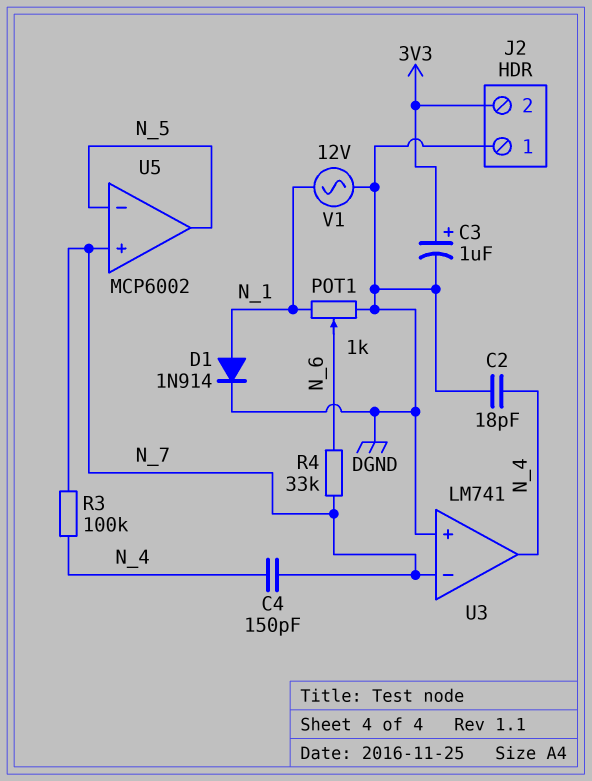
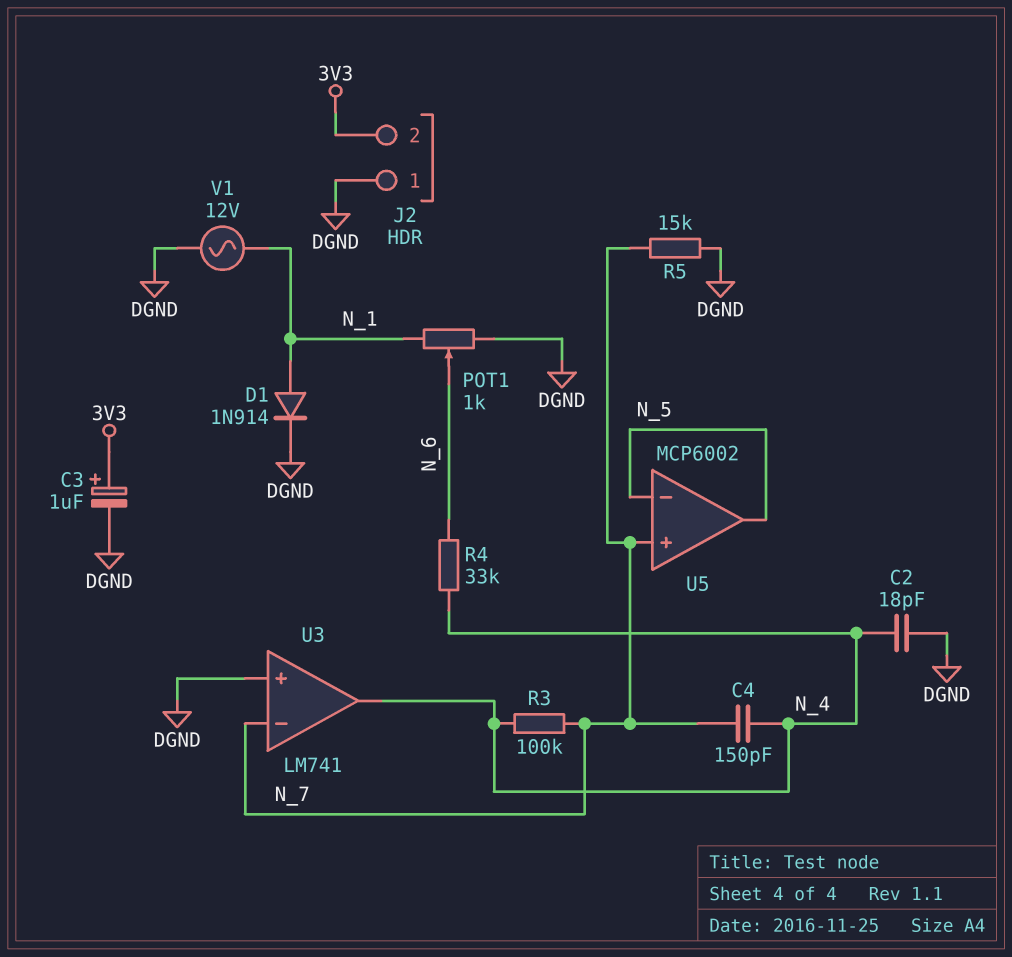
R4: 33k (N_6, N_7) -> 33k (N_4, N_6)
R5: none -> 15k (DGND, N_7)

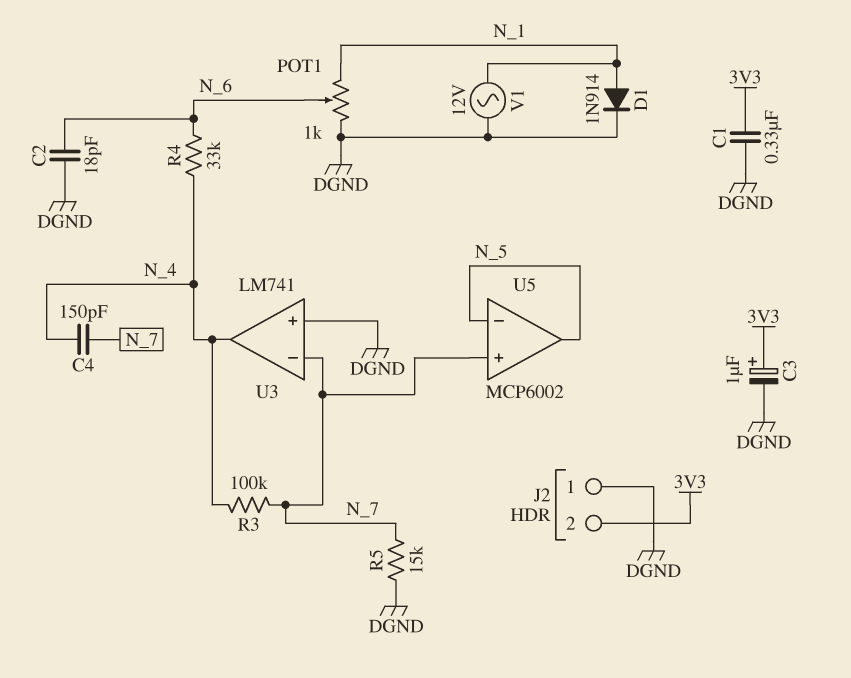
C1: none -> 330nF (3V3, DGND)
C2: 18pF (DGND, N_4) -> 18pF (DGND, N_6)

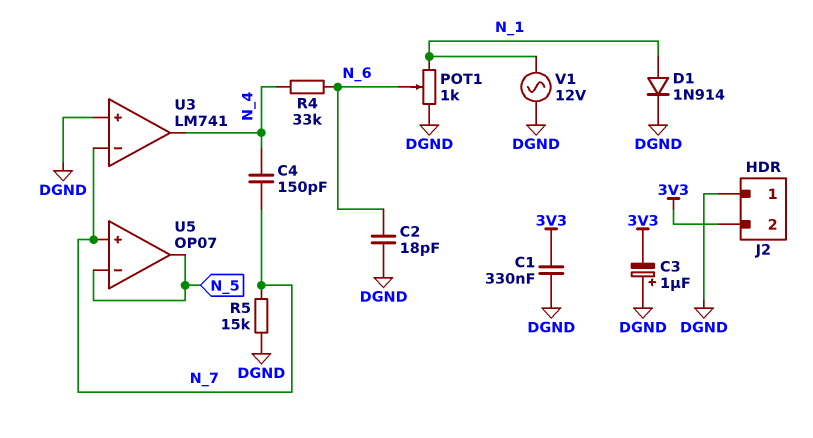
C3: 1uF (plus 3V3, minus DGND) -> 1uF (plus DGND, minus 3V3)
R3: 100k (N_4, N_7) -> none
U5: MCP6002 -> OP07

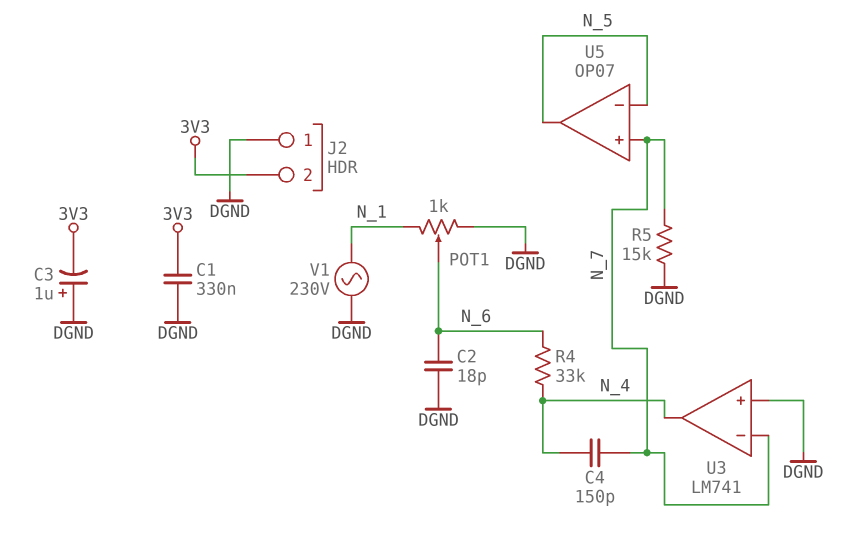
D1: diode 1N914 (A N_1, K DGND) -> none
V1: AC 12V (DGND, N_1) -> AC 230V (DGND, N_1)

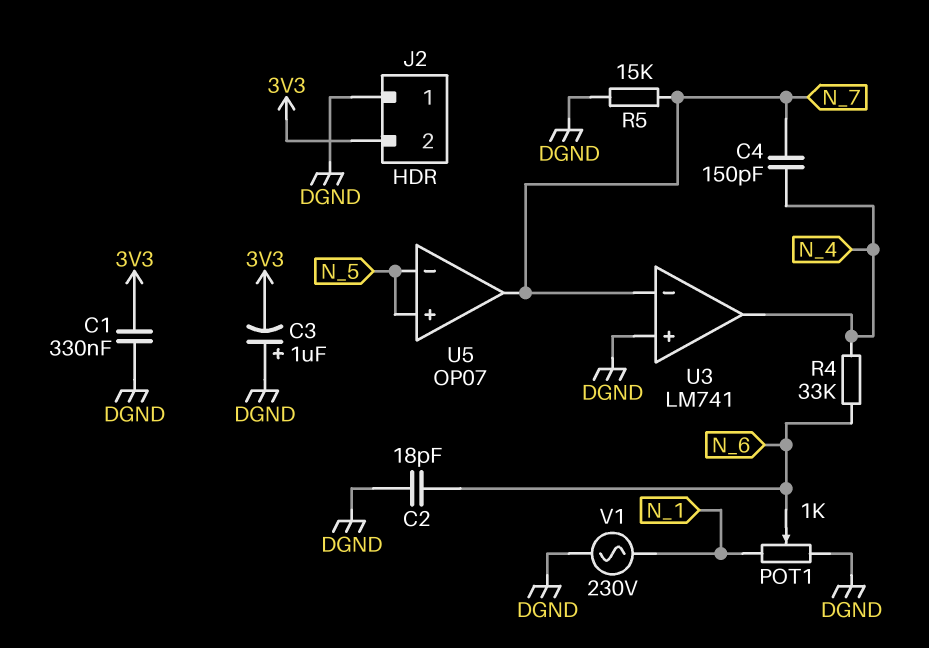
U5 pin in+: N_7 -> N_5
U5 pin out: N_5 -> N_7

